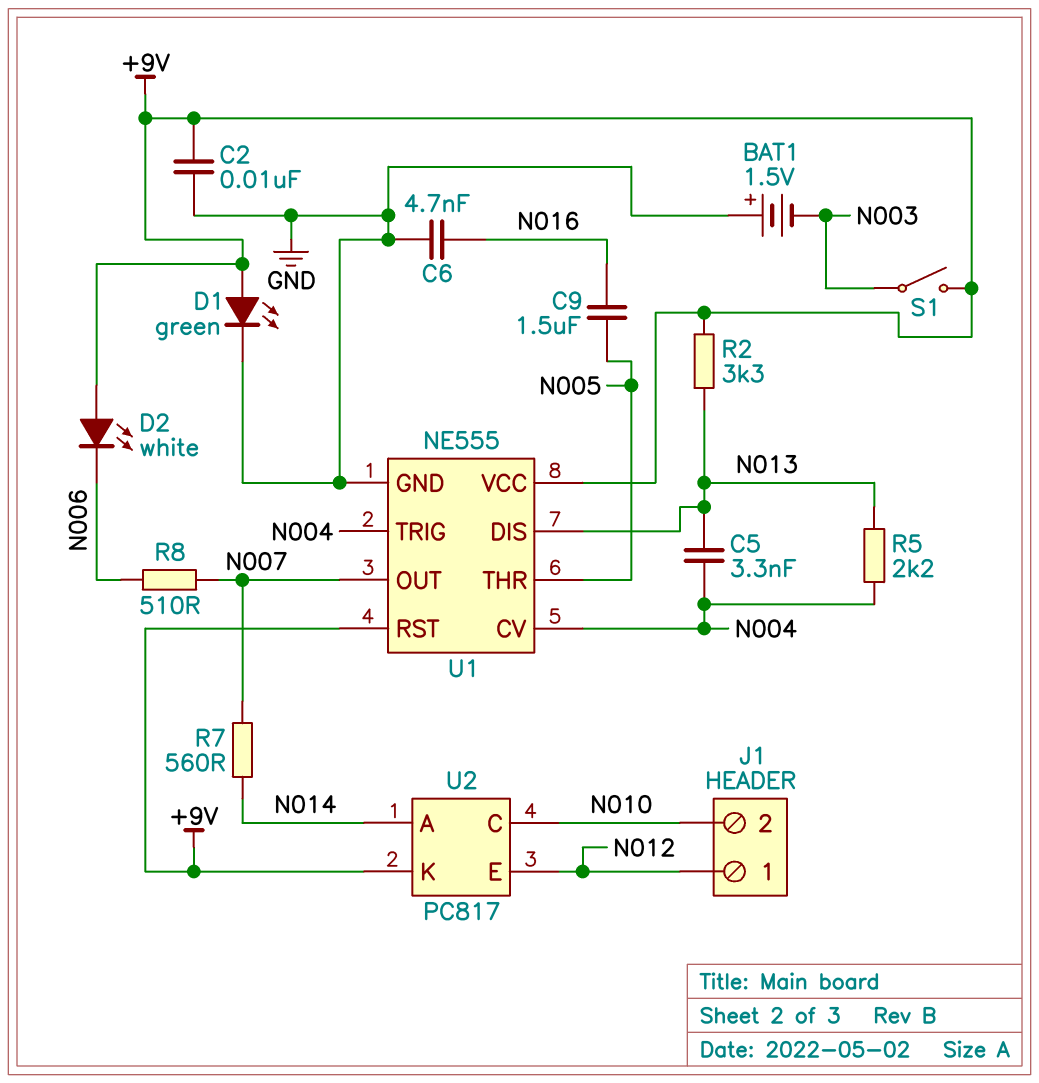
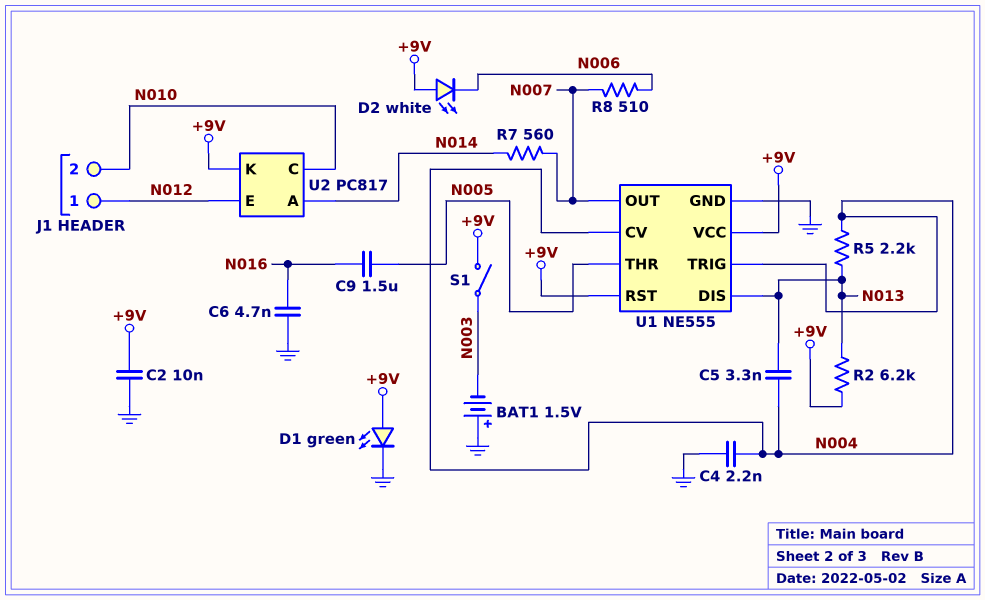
C4: none -> 2.2nF (GND, N004)
R2: 3.3k (+9V, N013) -> 6.2k (+9V, N013)

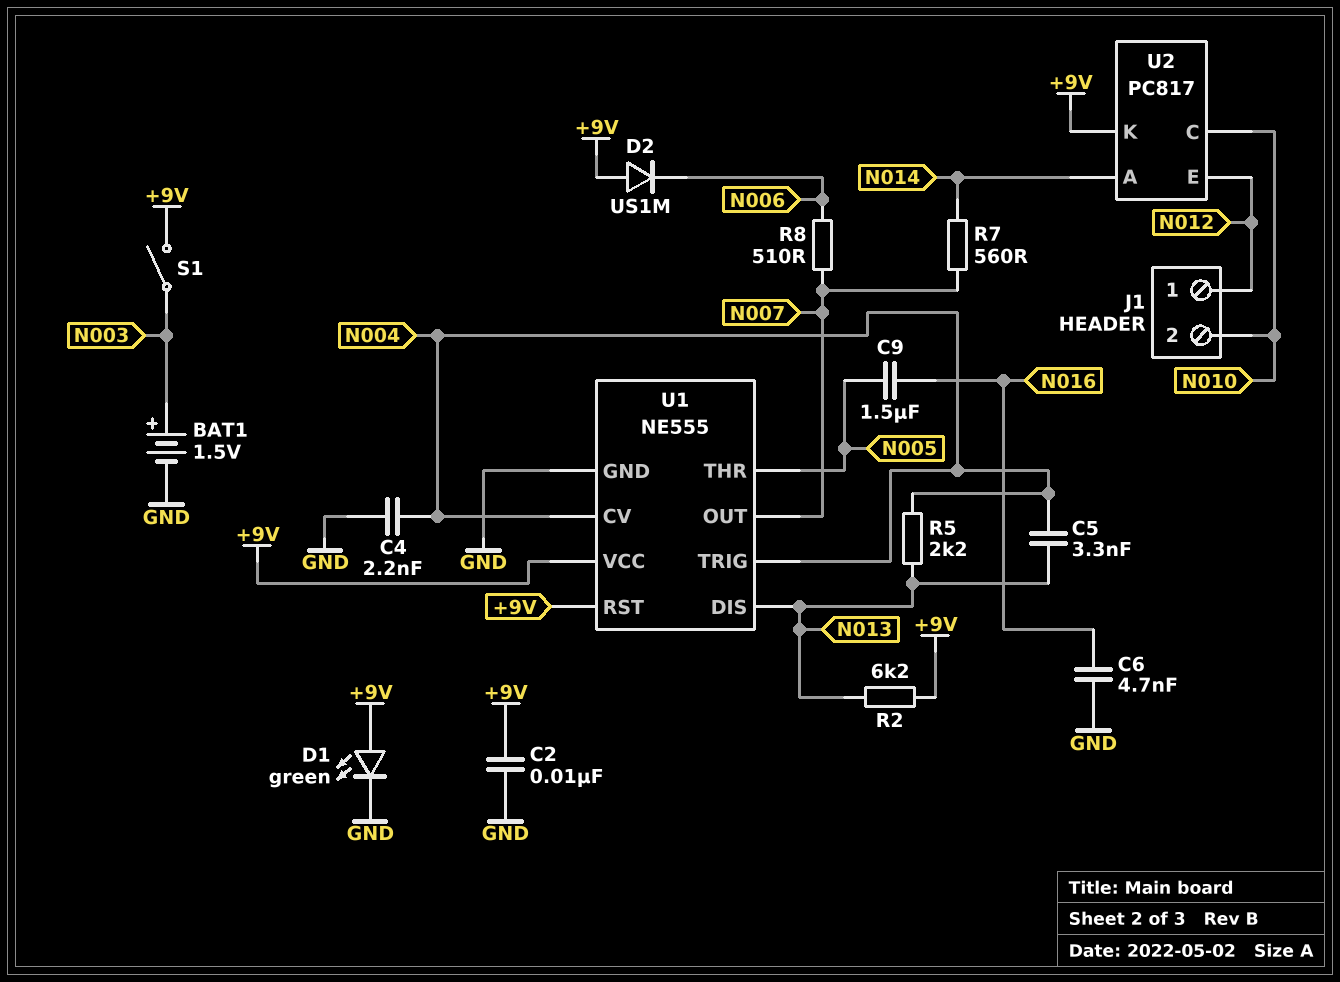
BAT1: 1.5V (plus GND, minus N003) -> 1.5V (plus N003, minus GND)
D2: LED white (A +9V, K N006) -> diode US1M (A +9V, K N006)

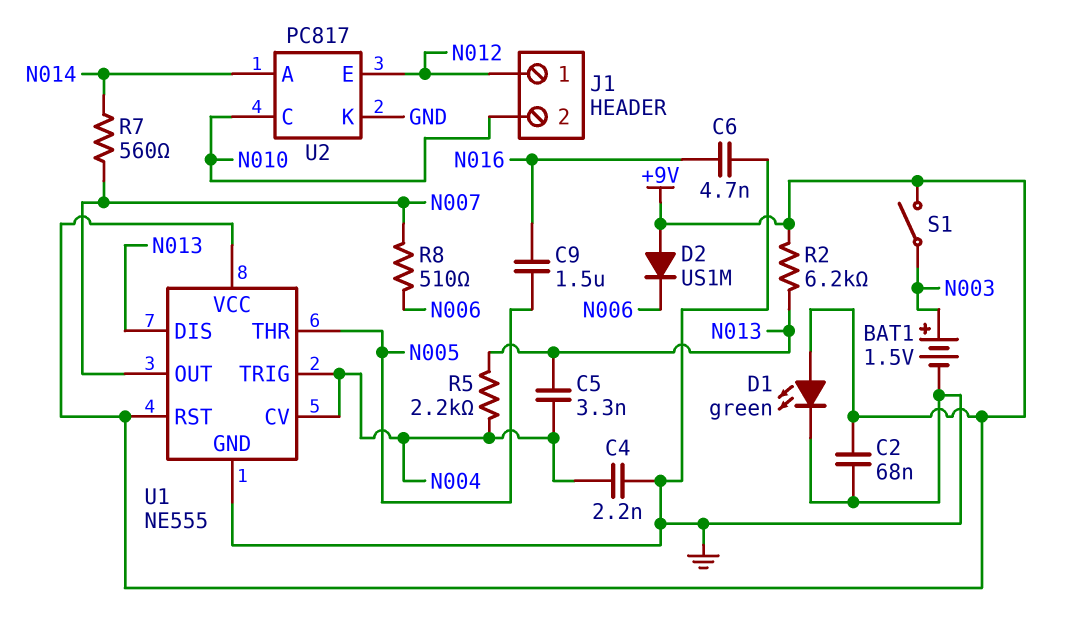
C2: 10nF (+9V, GND) -> 68nF (+9V, GND)
U2 pin K: +9V -> GND

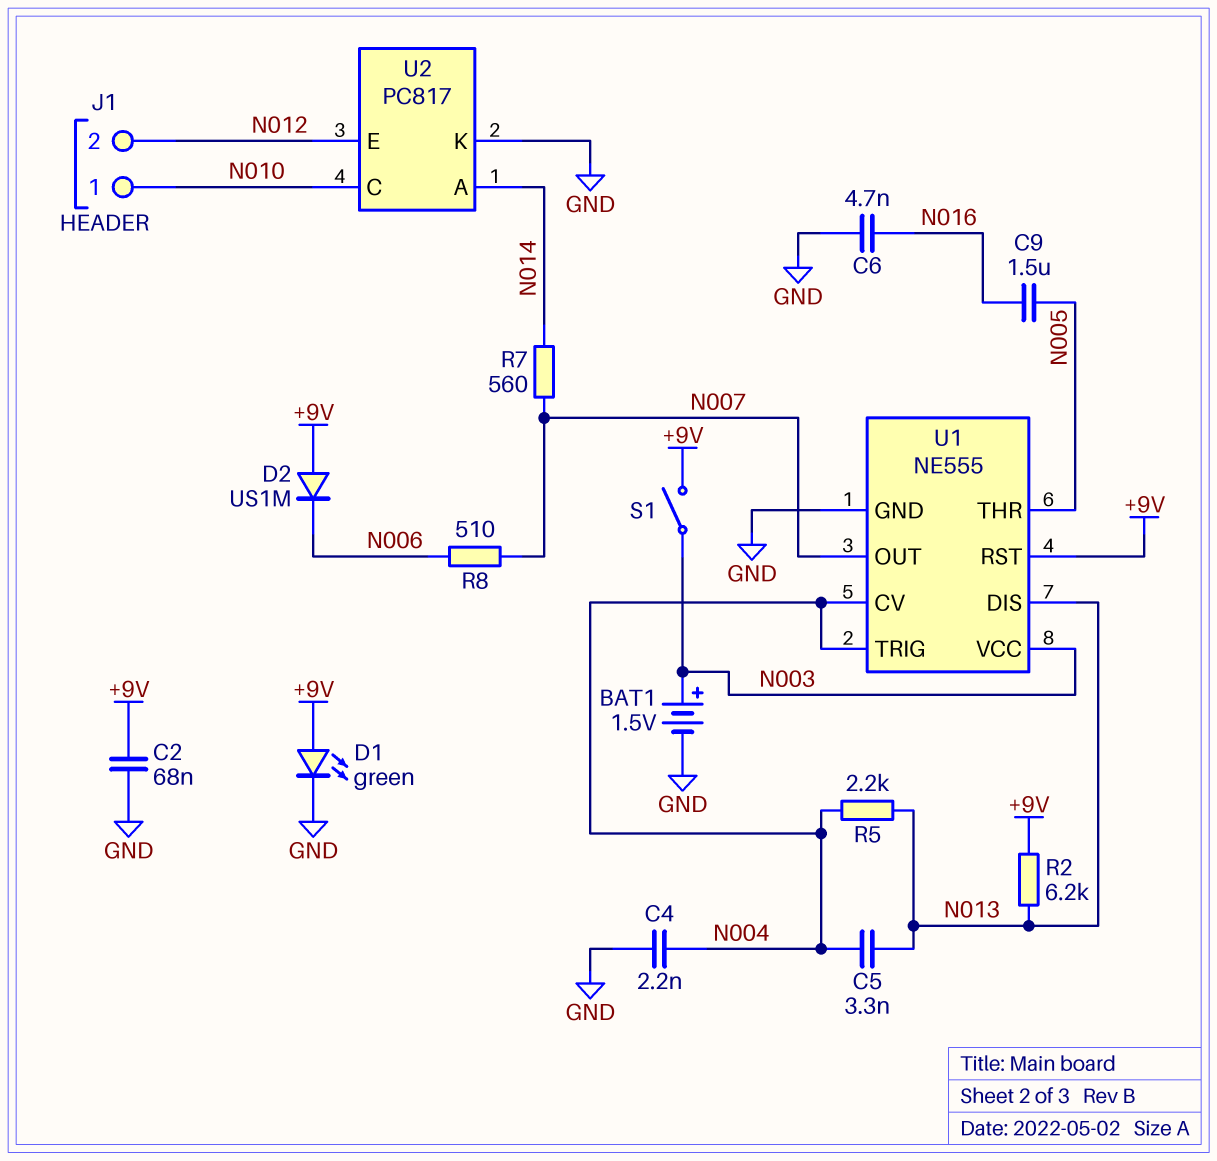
J1 pin 1: N012 -> N010
J1 pin 2: N010 -> N012
U1 pin VCC: +9V -> N003

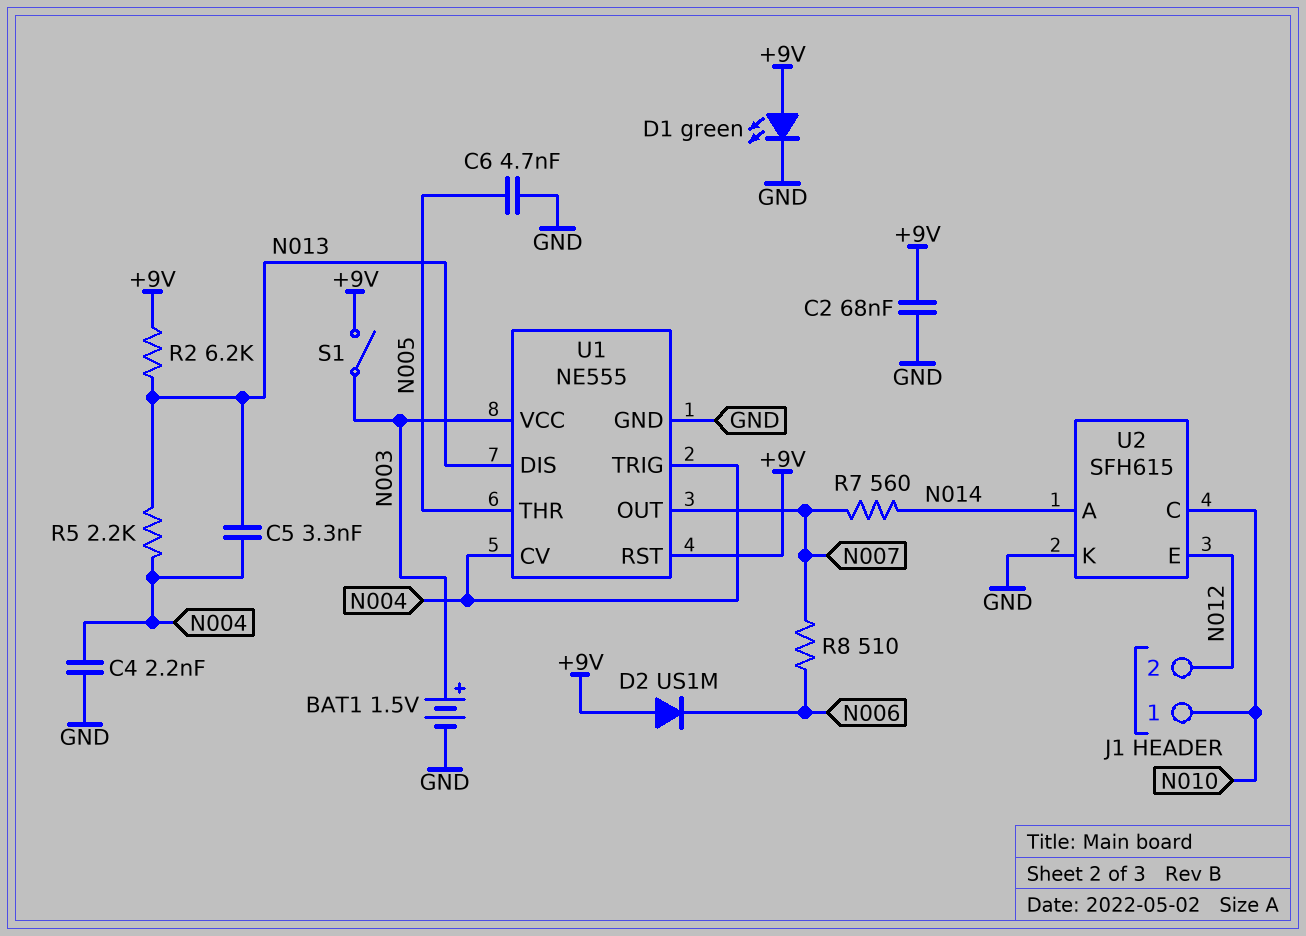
C6: 4.7nF (GND, N016) -> 4.7nF (GND, N005)
C9: 1.5uF (N005, N016) -> none
U2: PC817 -> SFH615

